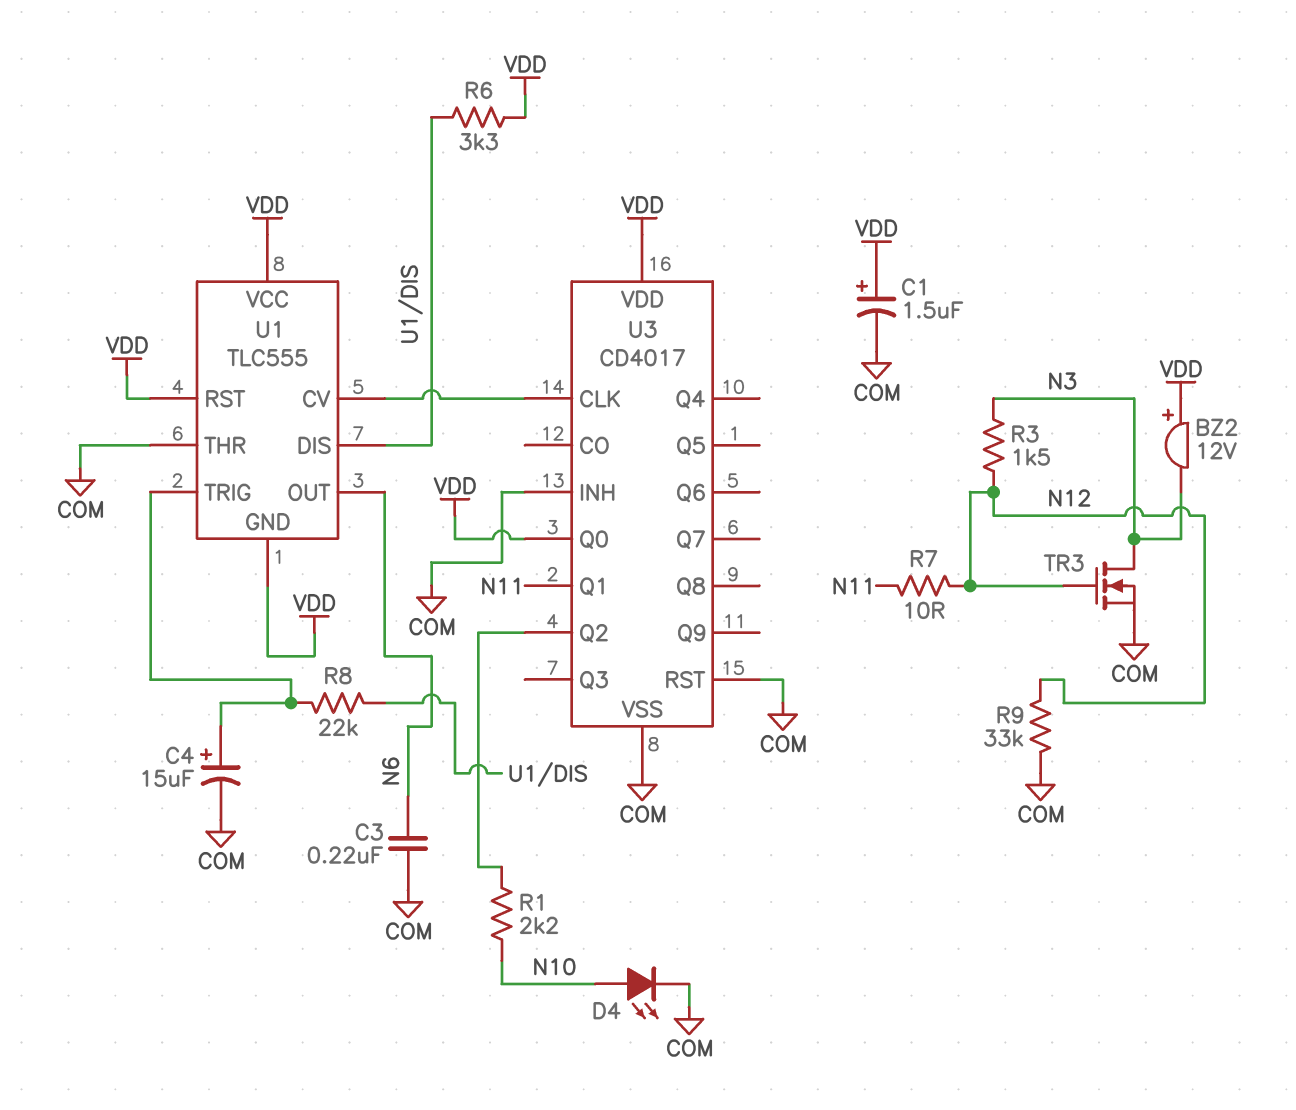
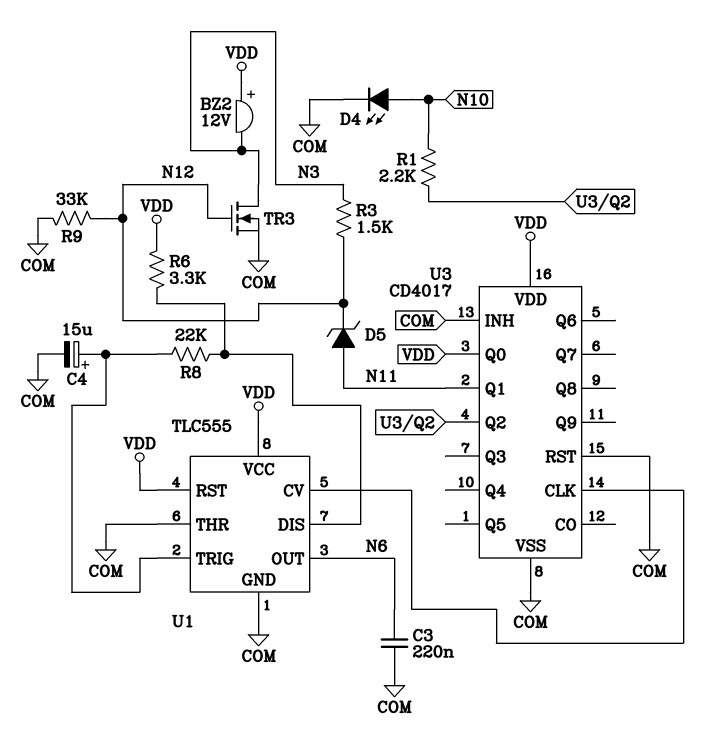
C1: 1.5uF (plus VDD, minus COM) -> none
D5: none -> zener (A N11, K N12)
R7: 10 (N11, N12) -> none
U1 pin GND: VDD -> COM

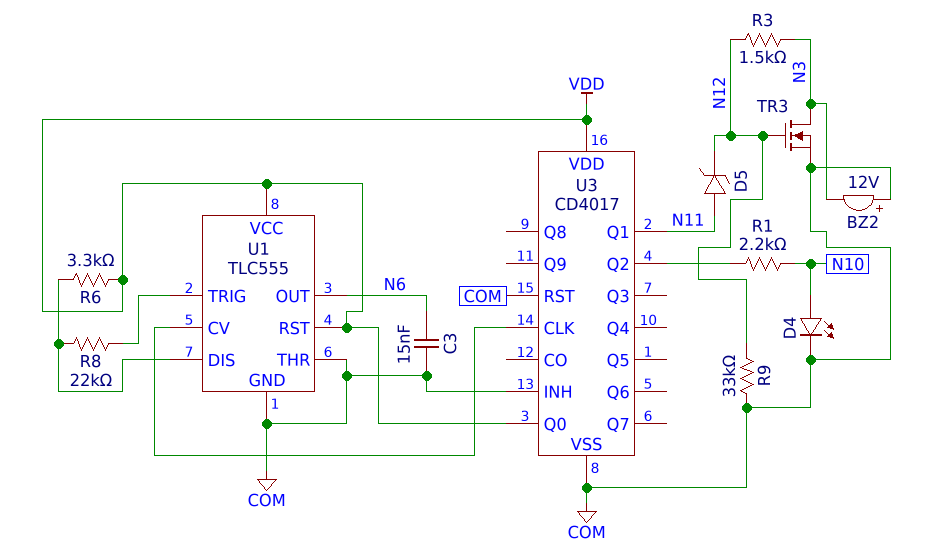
BZ2: buzzer 12V (plus VDD, minus N3) -> buzzer 12V (plus COM, minus N3)
C3: 220nF (COM, N6) -> 15nF (COM, N6)
C4: 15uF (plus U1/TRIG, minus COM) -> none

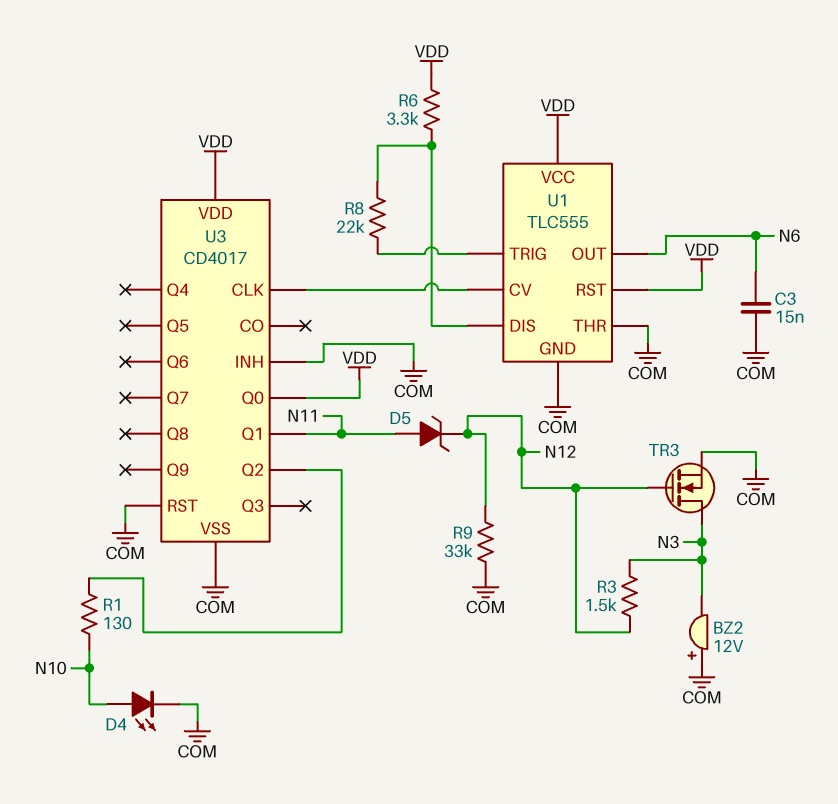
R1: 2.2k (N10, U3/Q2) -> 130 (N10, U3/Q2)

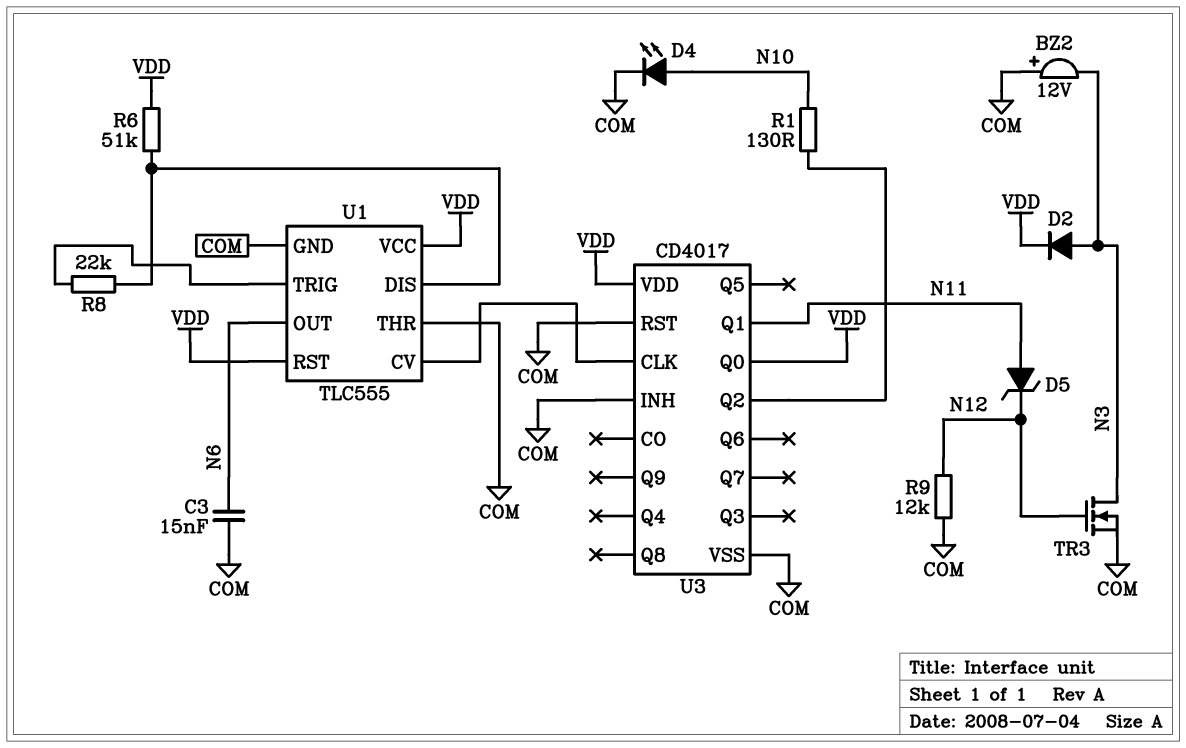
D2: none -> diode (A N3, K VDD)
R3: 1.5k (N3, N12) -> none
R6: 3.3k (U1/DIS, VDD) -> 51k (U1/DIS, VDD)
R9: 33k (COM, N12) -> 12k (COM, N12)

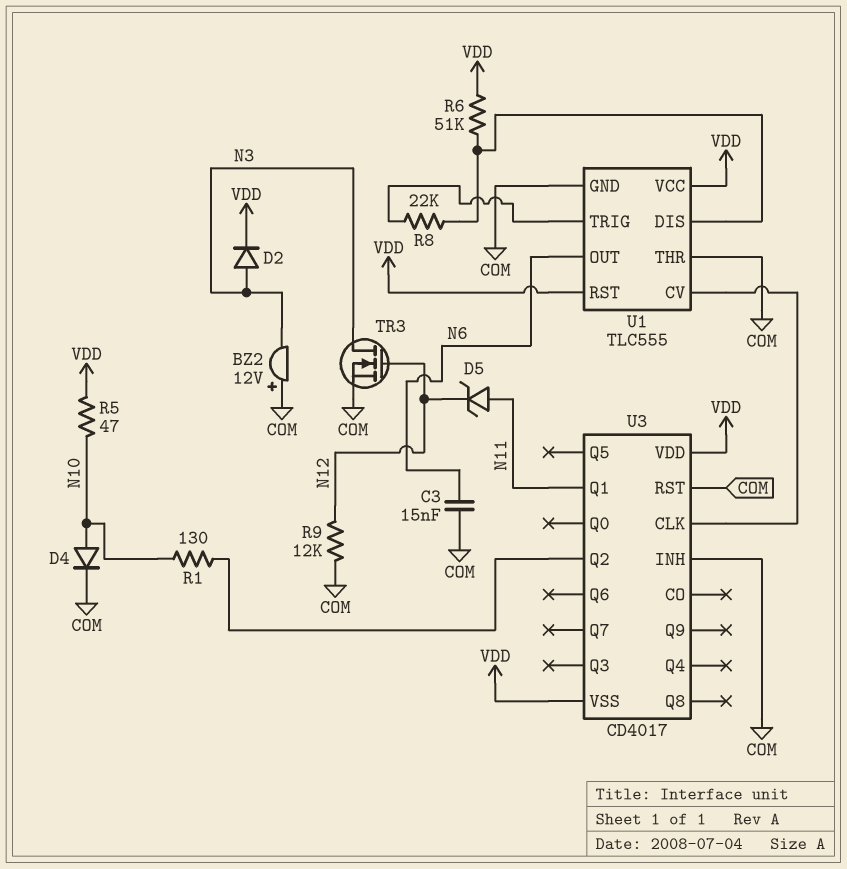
D4: LED (A N10, K COM) -> diode (A N10, K COM)
R5: none -> 47 (N10, VDD)
U3 pin Q0: VDD -> none
U3 pin VSS: COM -> VDD

